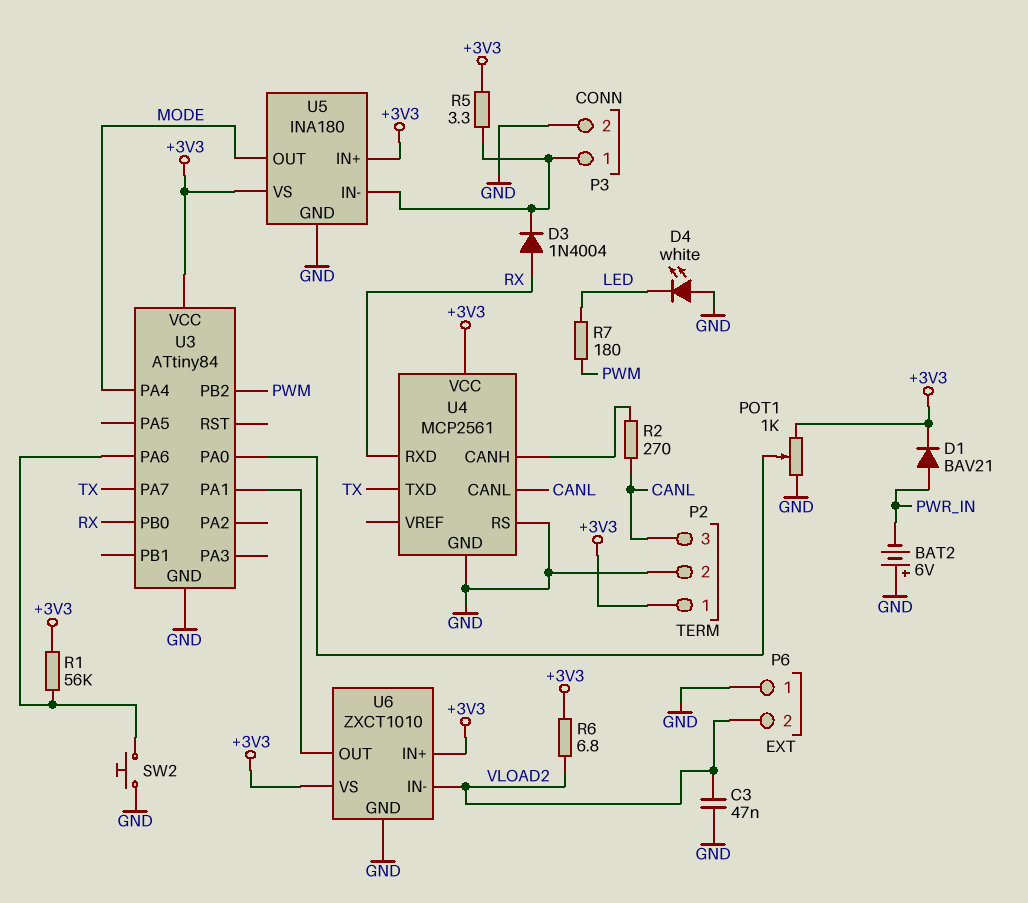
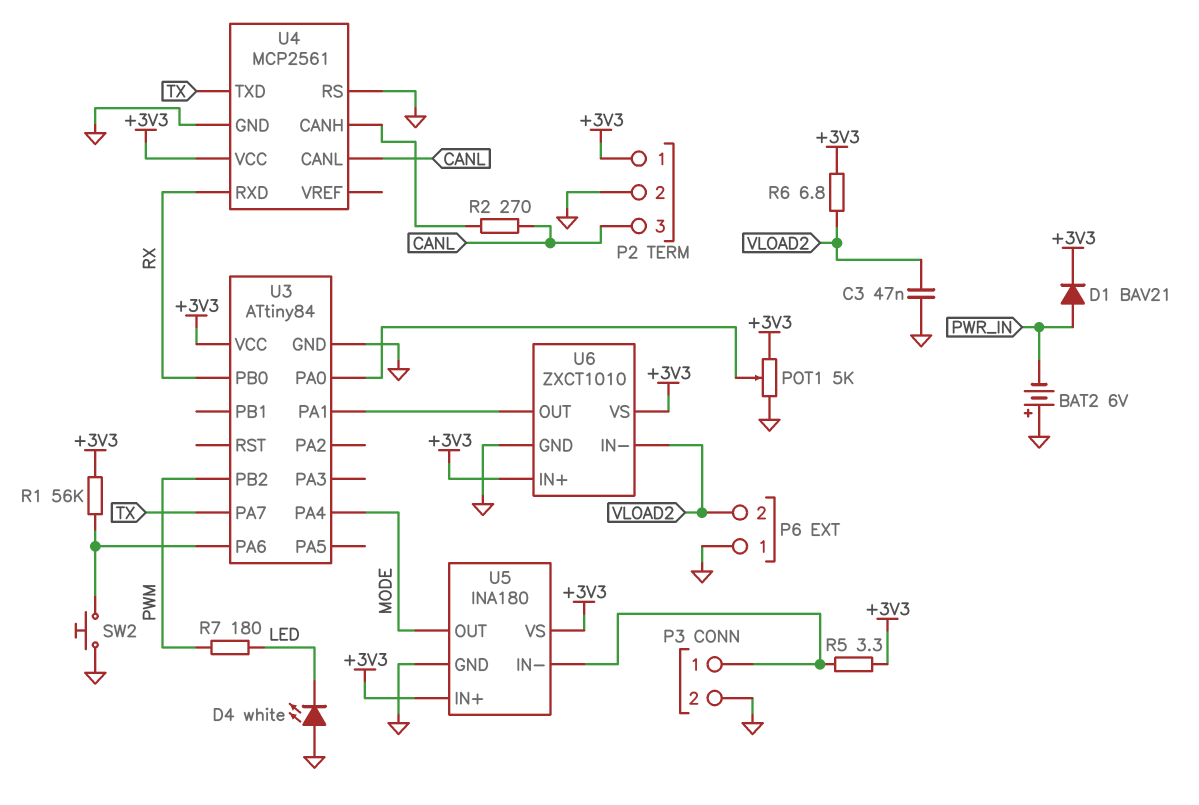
D3: diode 1N4004 (A RX, K P3/1) -> none
POT1: 1k (+3V3, GND, wiper U3/PA0) -> 5k (+3V3, GND, wiper U3/PA0)

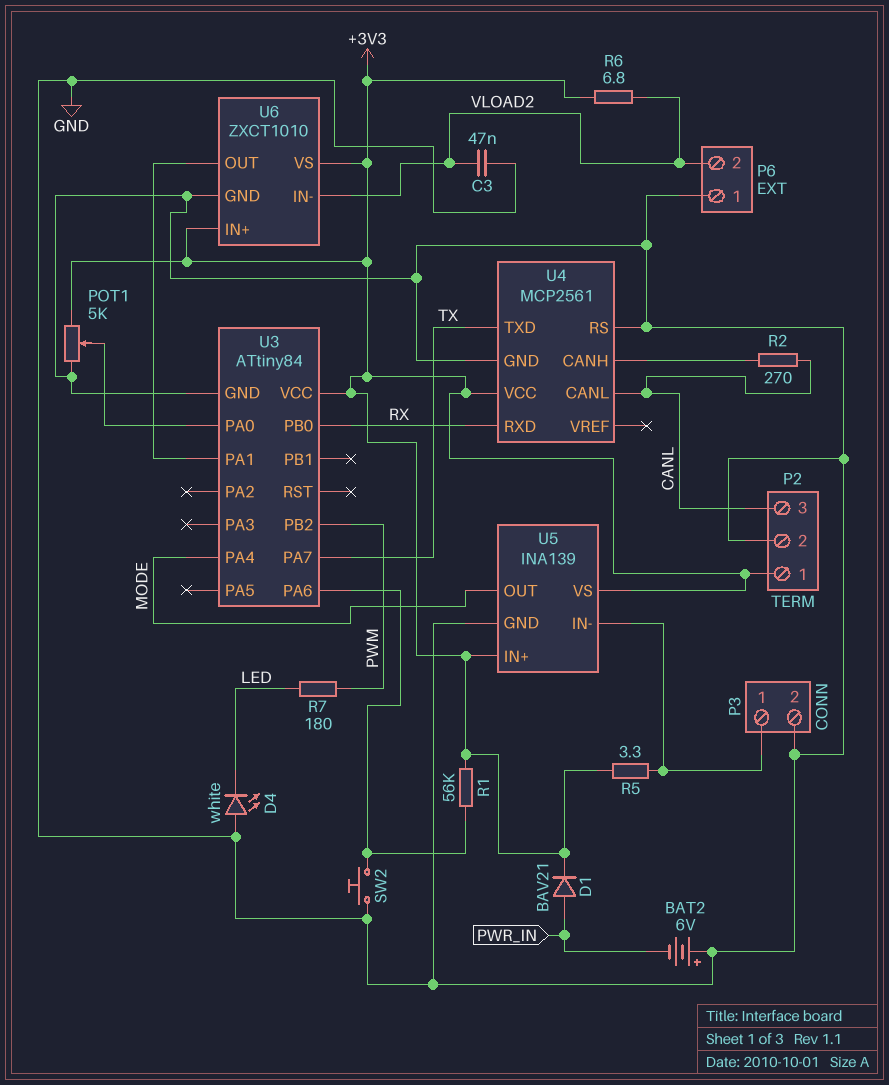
U5: INA180 -> INA139

